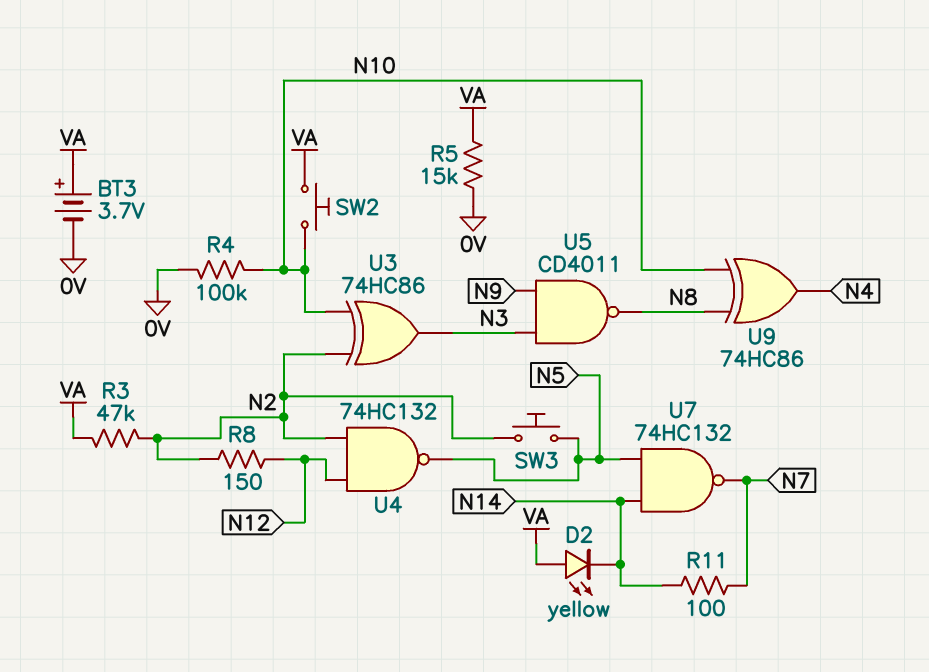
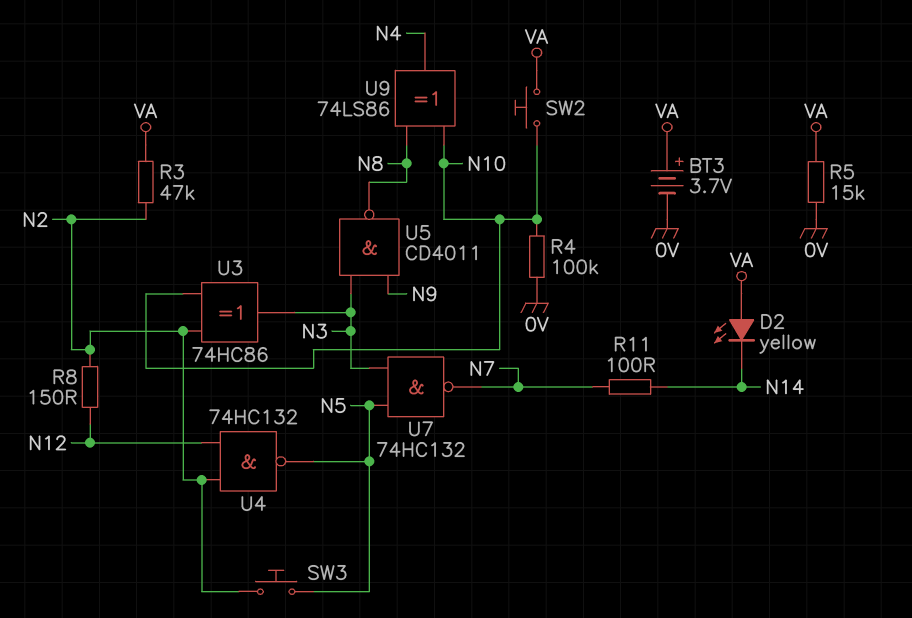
U7: NAND 74HC132 (in N5, in N14, out N7) -> NAND 74HC132 (in N3, in N5, out N7)
U9: XOR 74HC86 (in N8, in N10, out N4) -> XOR 74LS86 (in N8, in N10, out N4)

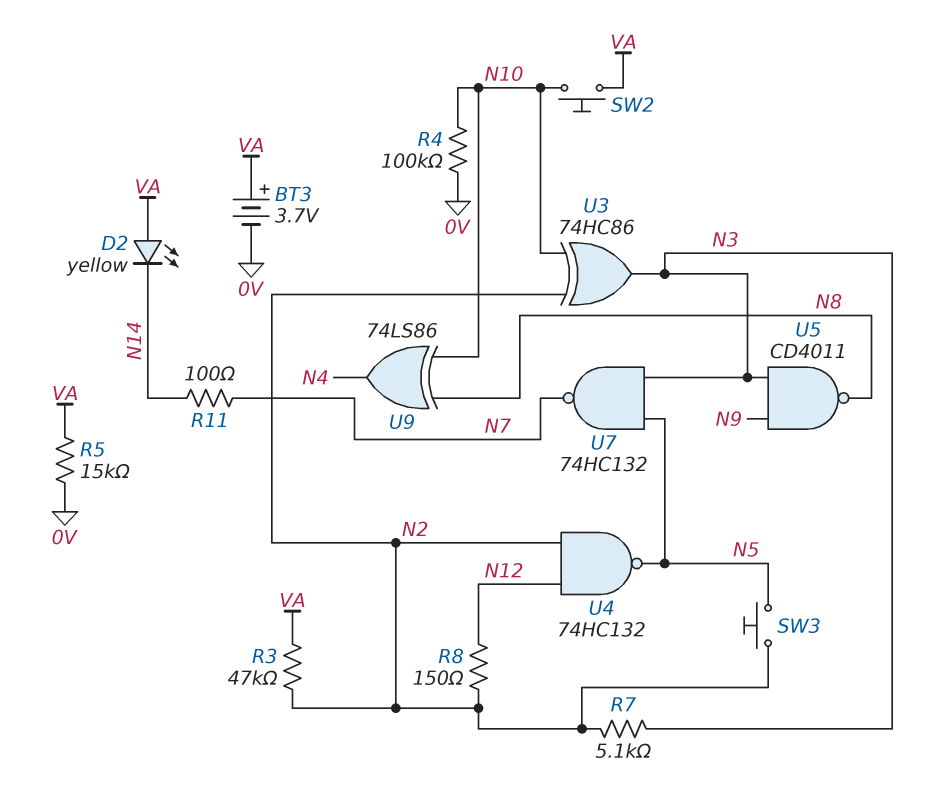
R7: none -> 5.1k (N2, N3)

